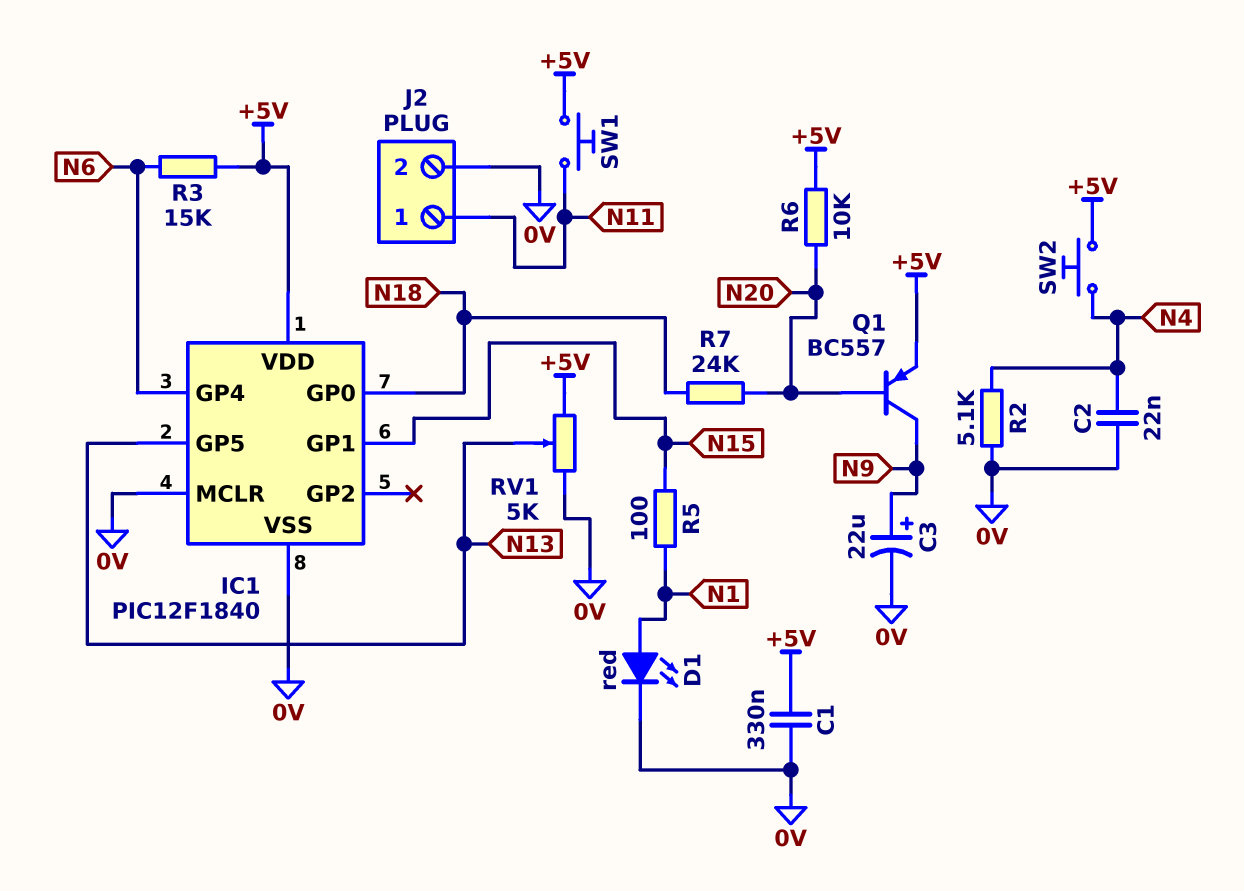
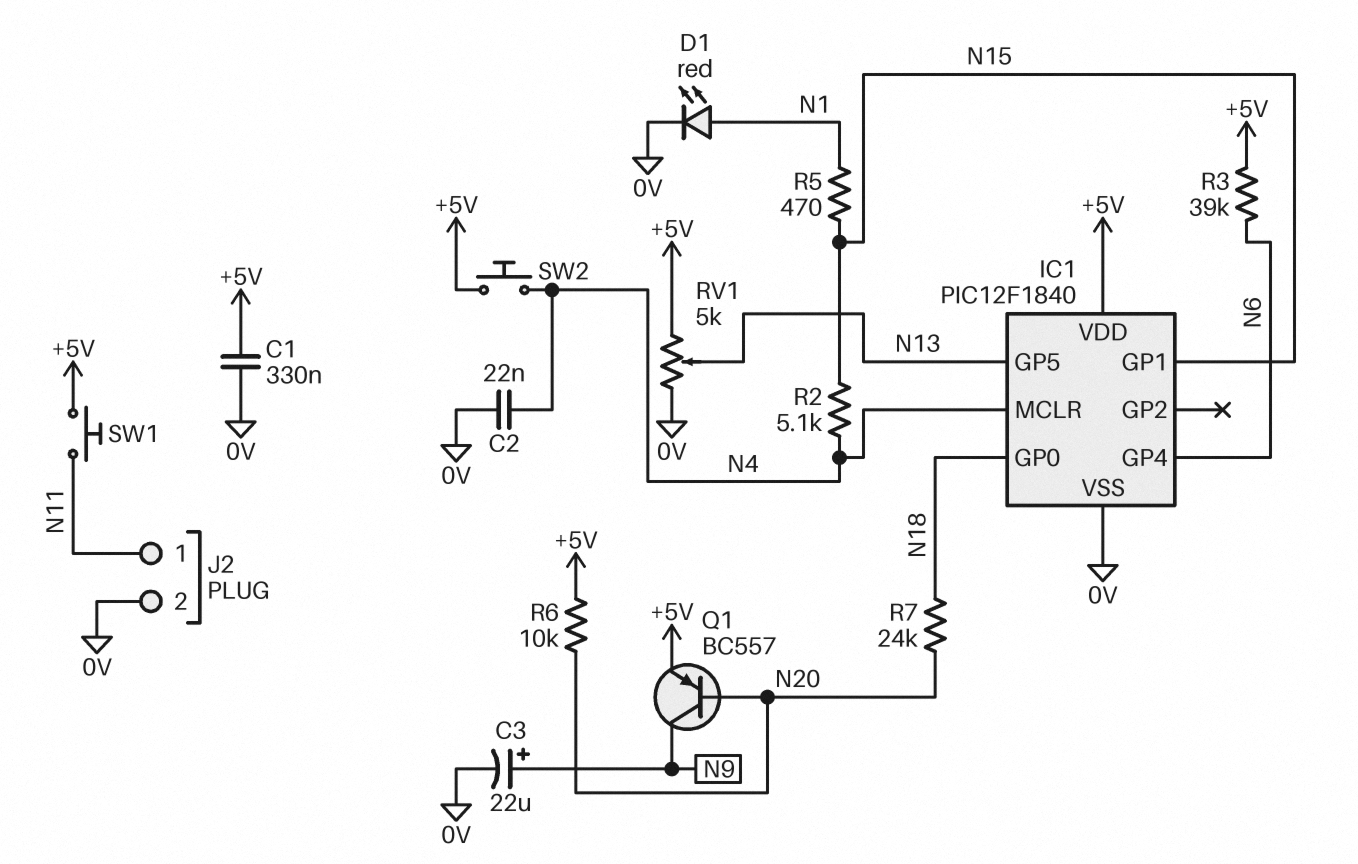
IC1 pin MCLR: 0V -> N4
R2: 5.1k (0V, N4) -> 5.1k (N4, N15)
R3: 15k (+5V, N6) -> 39k (+5V, N6)
R5: 100 (N1, N15) -> 470 (N1, N15)

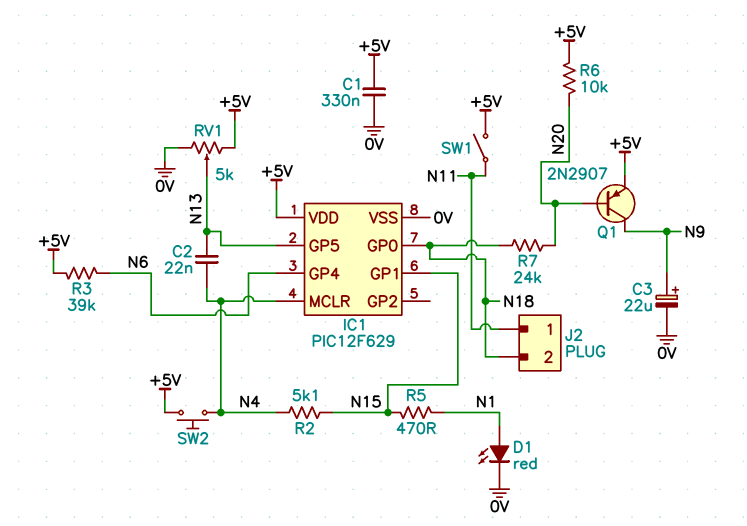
C2: 22nF (0V, N4) -> 22nF (N4, N13)
IC1: PIC12F1840 -> PIC12F629
J2 pin 2: 0V -> N18
Q1: PNP BC557 (B N20, C N9, E +5V) -> PNP 2N2907 (B N20, C N9, E +5V)
SW1: button (+5V, N11) -> switch (+5V, N11)

